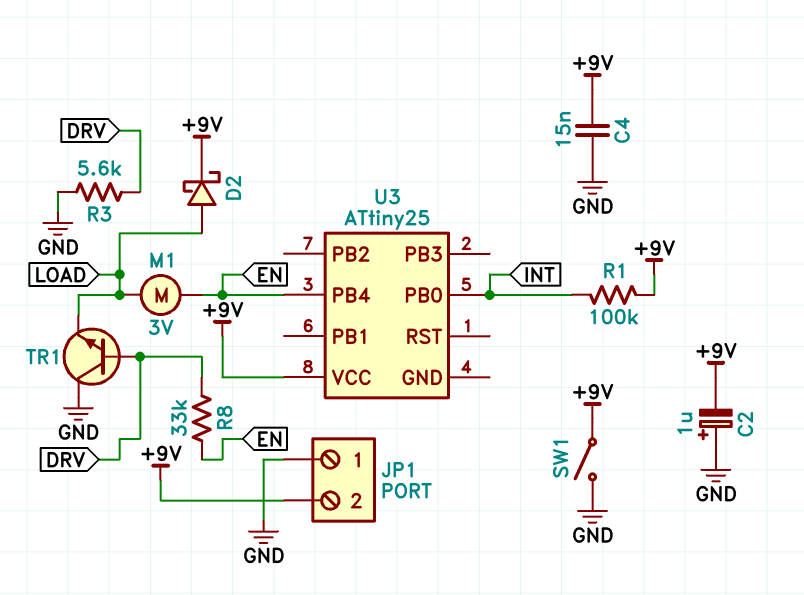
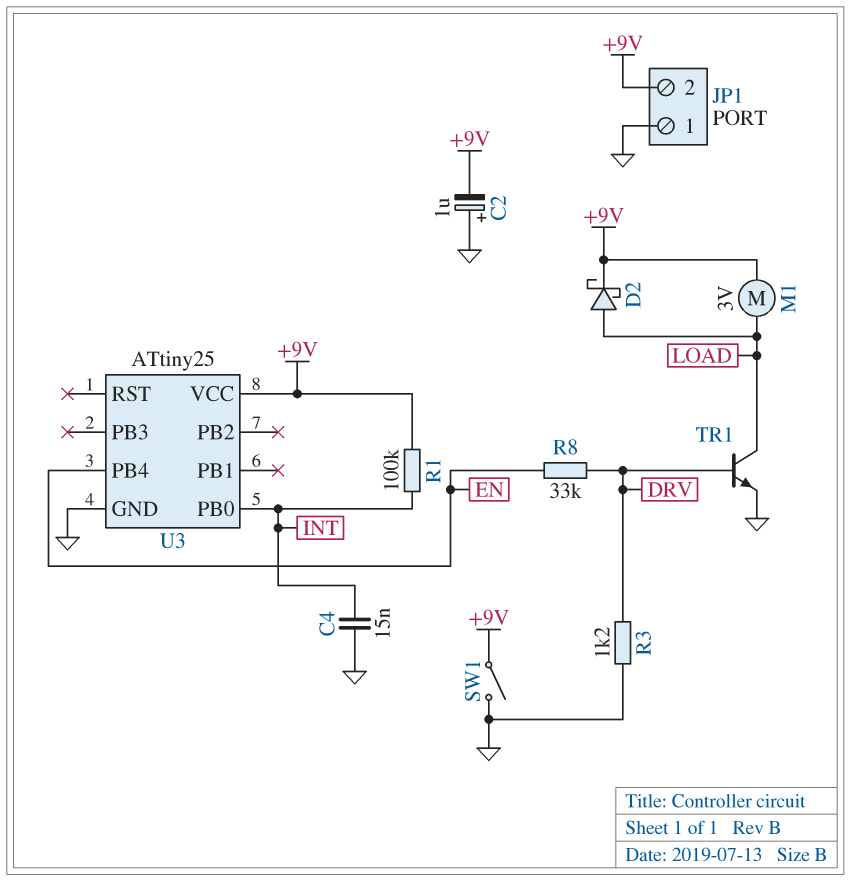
C4: 15nF (+9V, GND) -> 15nF (GND, INT)
M1: motor 3V (EN, LOAD) -> motor 3V (+9V, LOAD)
R3: 5.6k (DRV, GND) -> 1.2k (DRV, GND)
TR1: NPN (B DRV, C GND, E LOAD) -> NPN (B DRV, C LOAD, E GND)
U3 pin GND: none -> GND

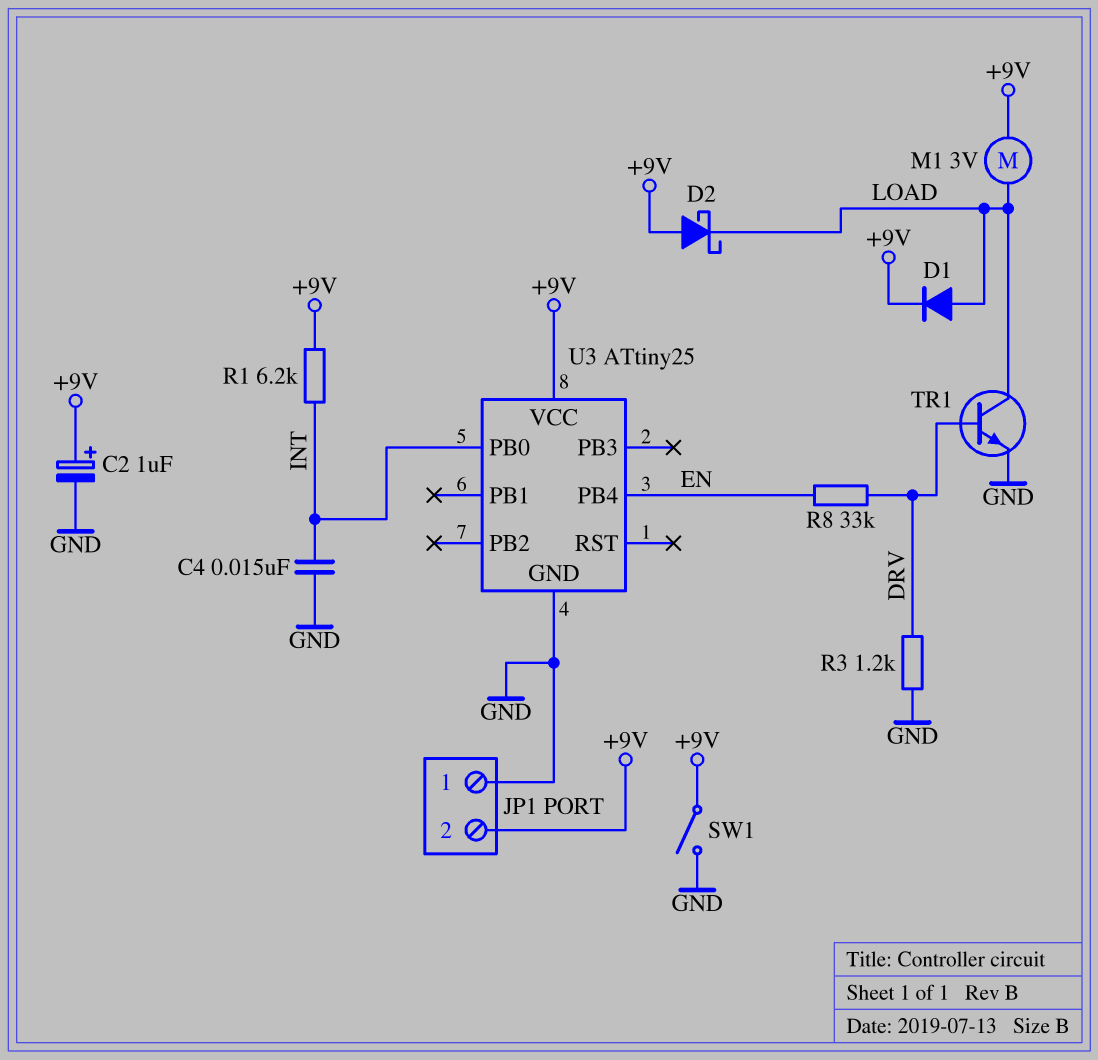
C2: 1uF (plus GND, minus +9V) -> 1uF (plus +9V, minus GND)
D1: none -> diode (A LOAD, K +9V)
D2: schottky (A LOAD, K +9V) -> schottky (A +9V, K LOAD)
R1: 100k (+9V, INT) -> 6.2k (+9V, INT)

